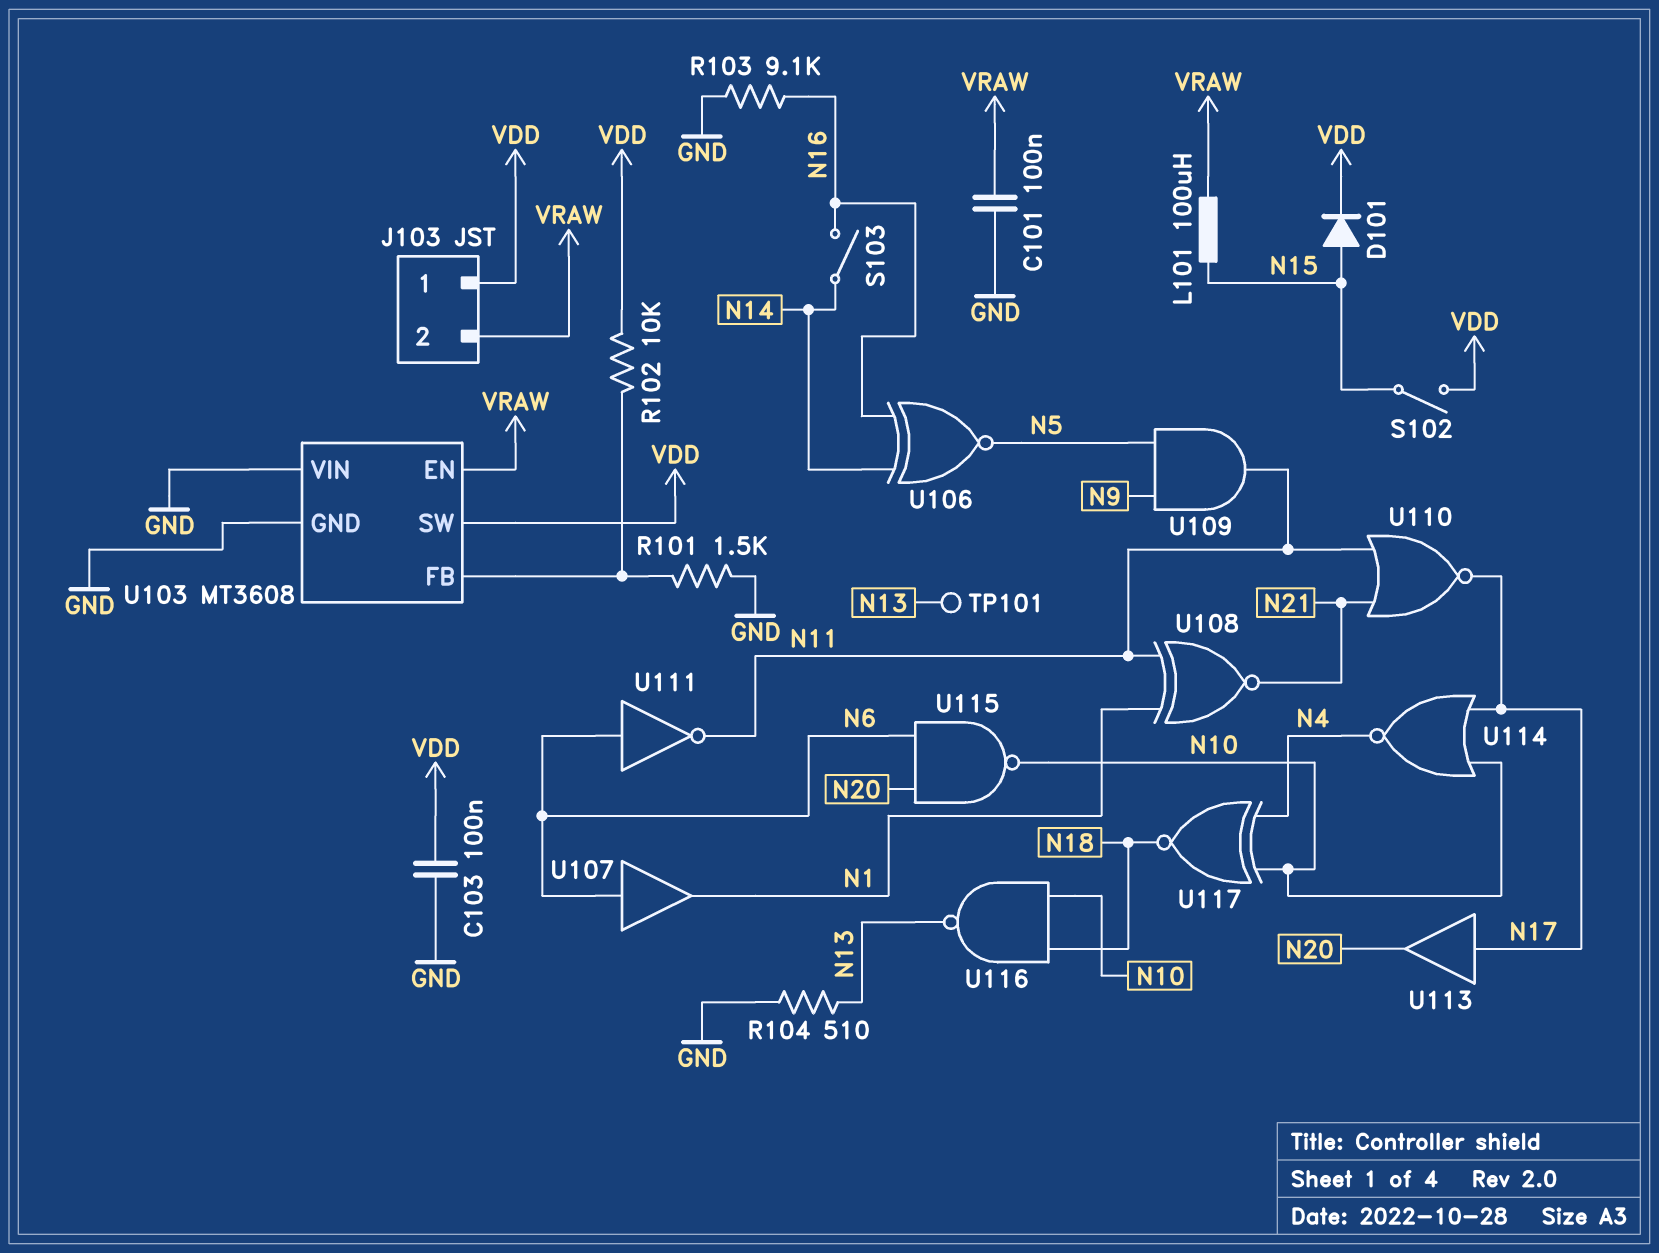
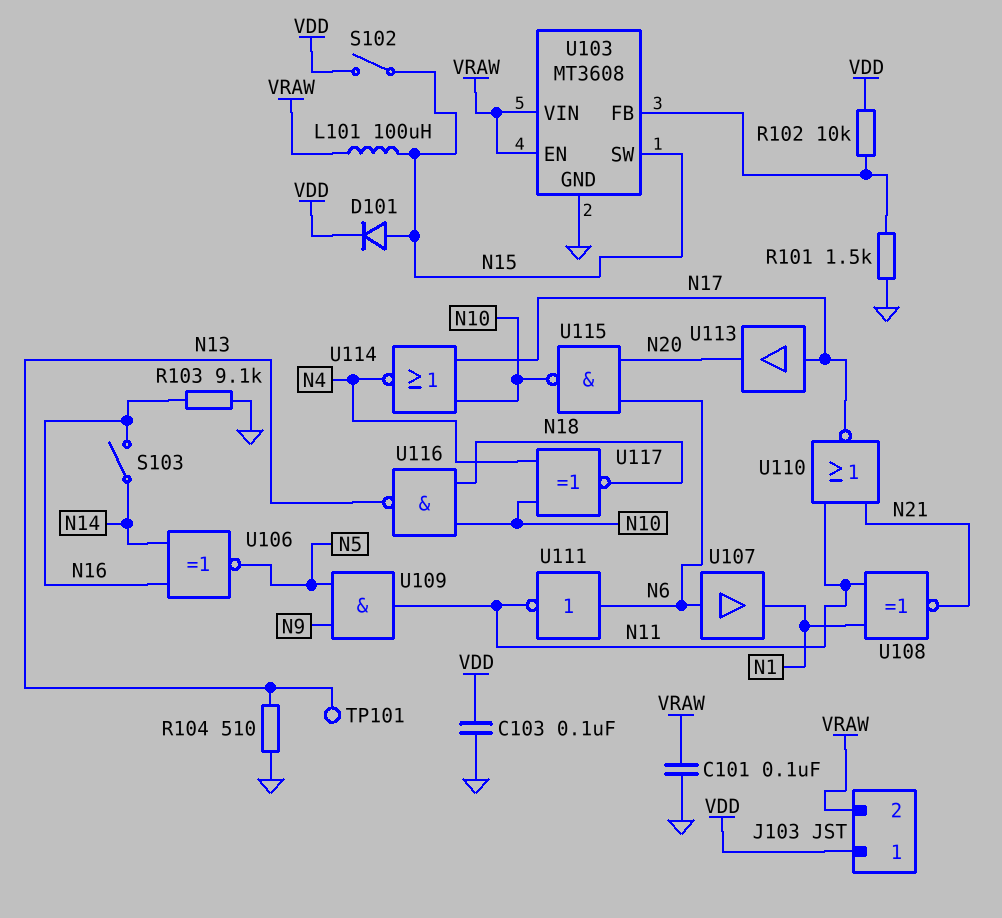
U103 pin SW: VDD -> N15
U103 pin VIN: GND -> VRAW

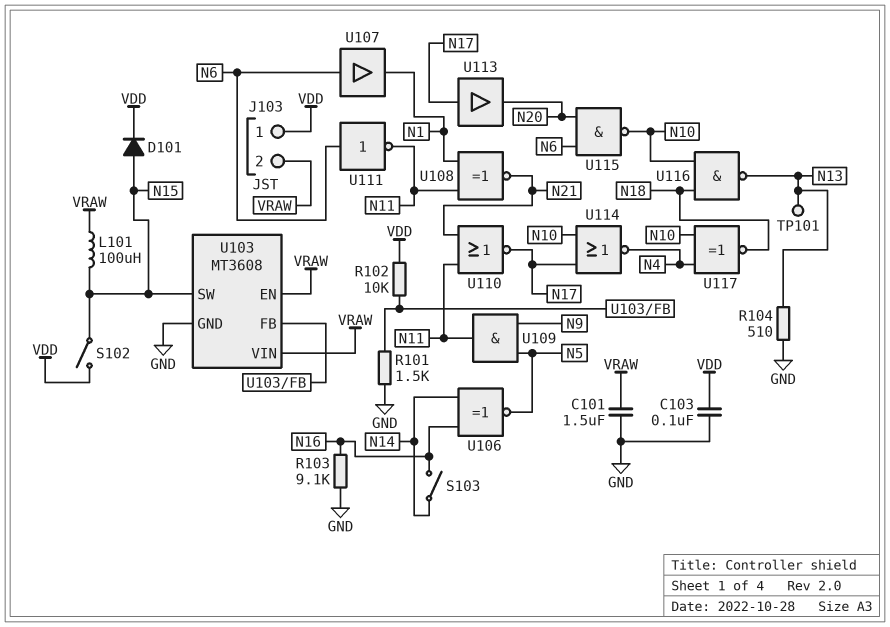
C101: 100nF (GND, VRAW) -> 1.5uF (GND, VRAW)

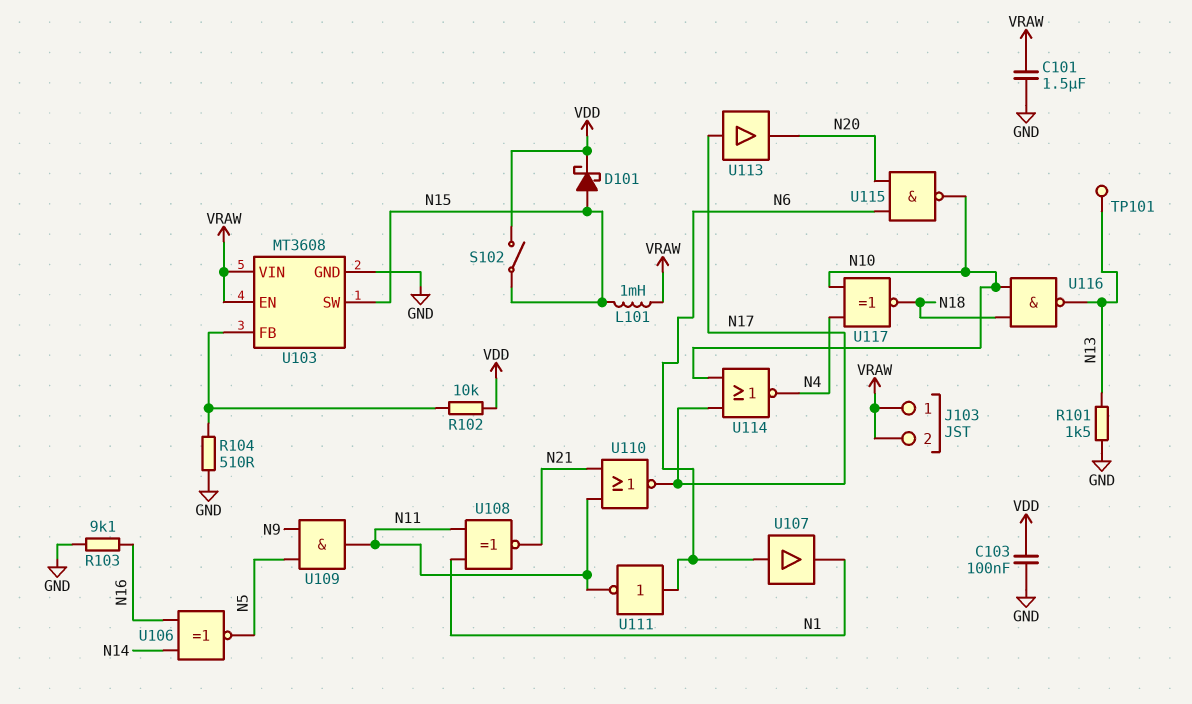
D101: diode (A N15, K VDD) -> schottky (A N15, K VDD)
J103 pin 1: VDD -> VRAW
L101: 100uH (N15, VRAW) -> 1mH (N15, VRAW)
R101: 1.5k (GND, U103/FB) -> 1.5k (GND, N13)
R104: 510 (GND, N13) -> 510 (GND, U103/FB)
S103: switch (N14, N16) -> none

